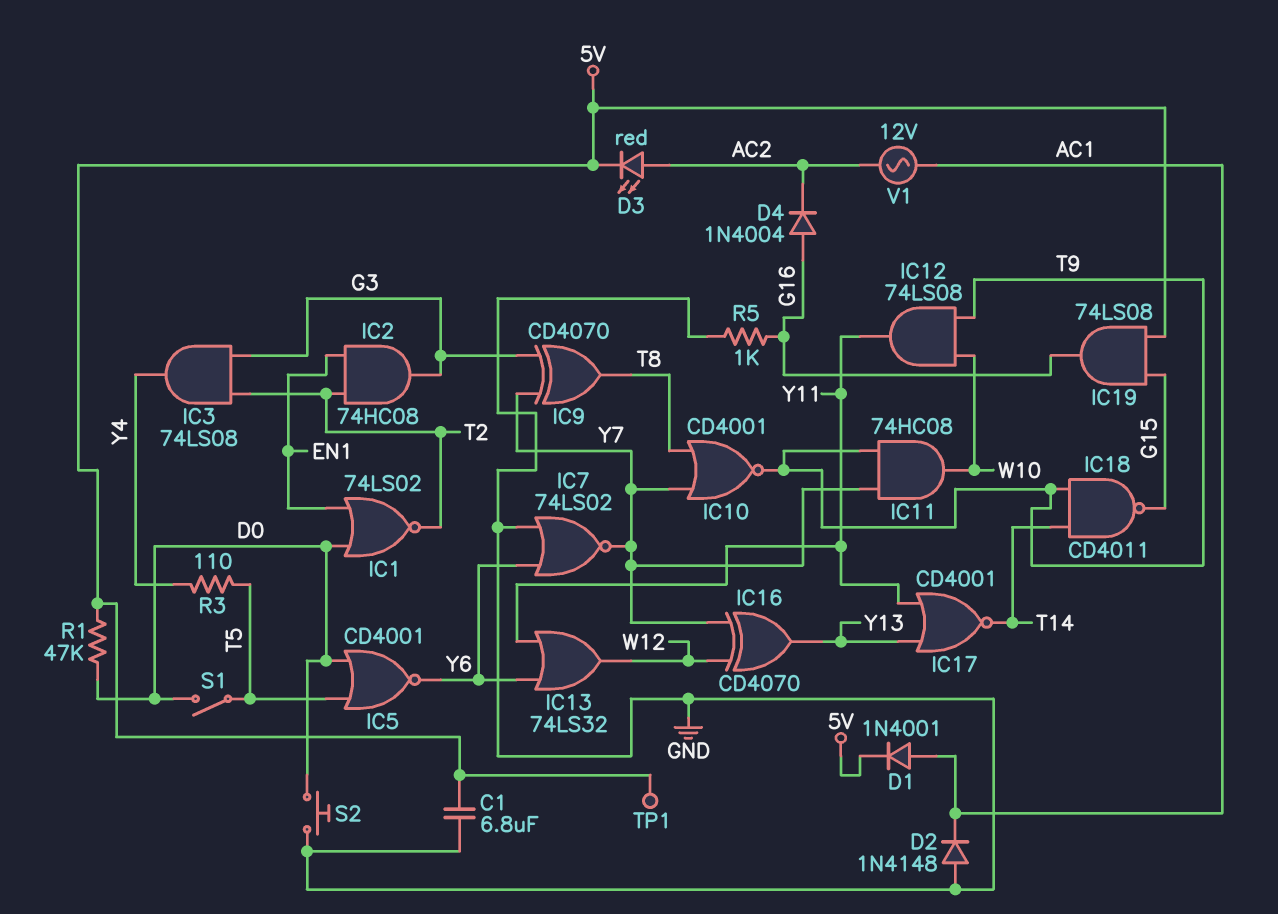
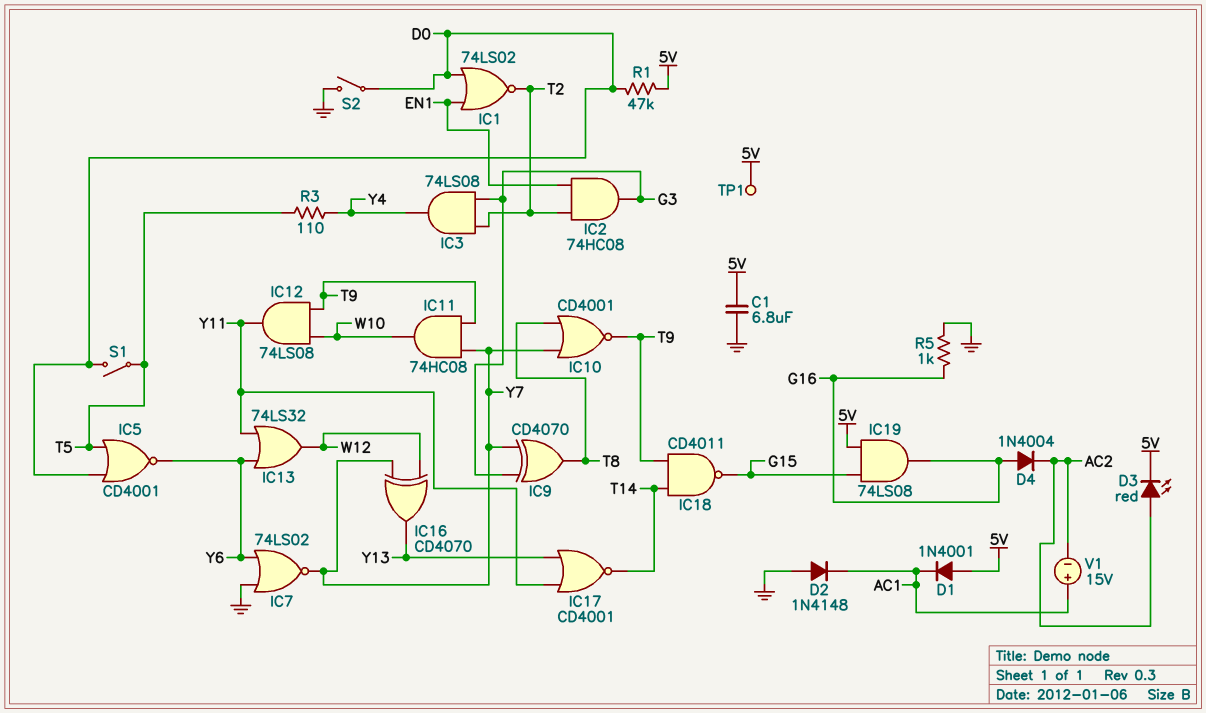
D1: diode 1N4001 (A AC1, K 5V) -> diode 1N4001 (A 5V, K AC1)
S2: button (D0, GND) -> switch (D0, GND)
V1: AC 12V (AC1, AC2) -> 15V (plus AC1, minus AC2)

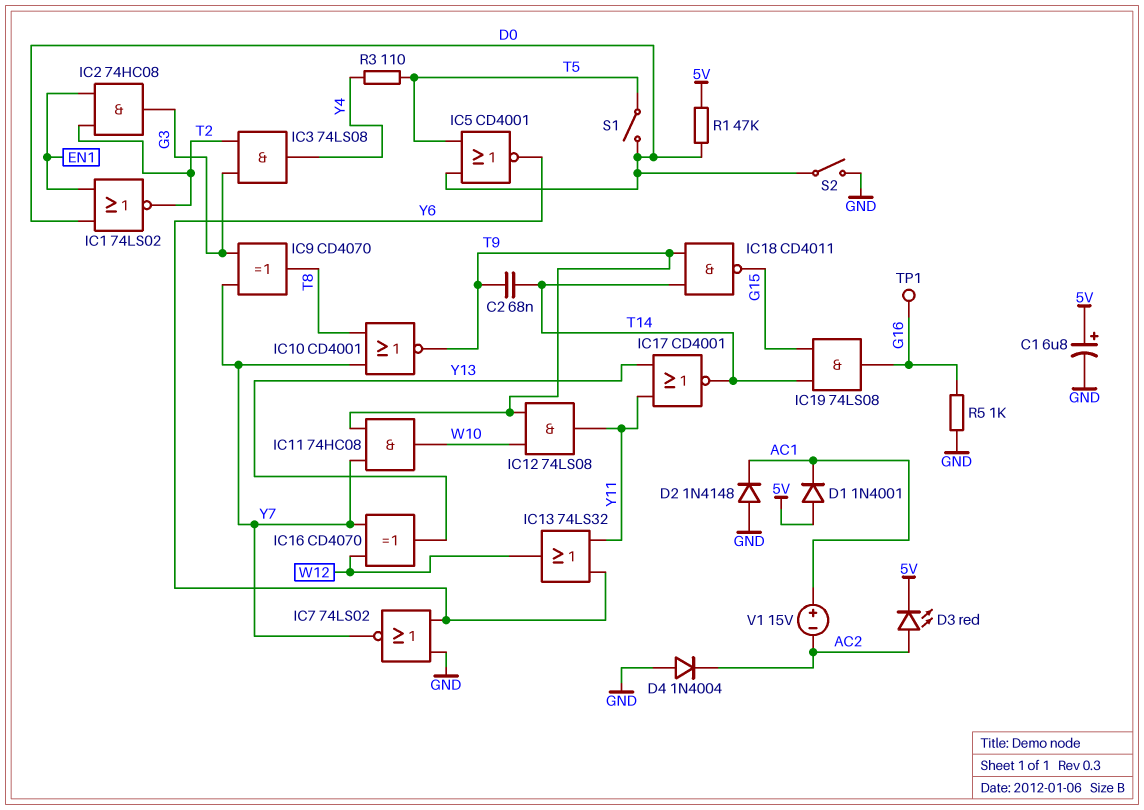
C1: 6.8uF (5V, GND) -> 6.8uF (plus 5V, minus GND)
C2: none -> 68nF (T9, T14)
D4: diode 1N4004 (A G16, K AC2) -> diode 1N4004 (A GND, K AC2)
IC19: AND 74LS08 (in 5V, in G15, out G16) -> AND 74LS08 (in G15, in T14, out G16)
TP1: test point (5V) -> test point (G16)

